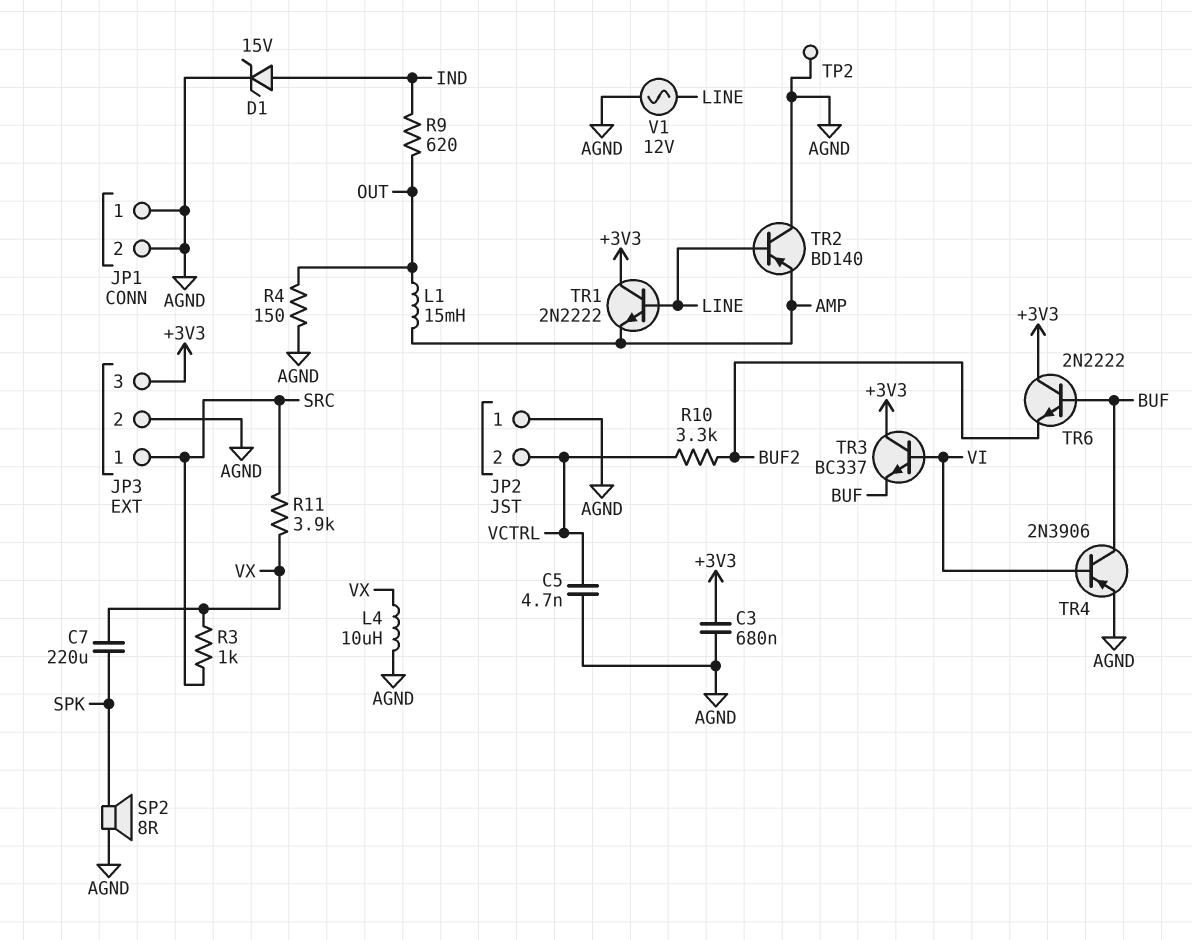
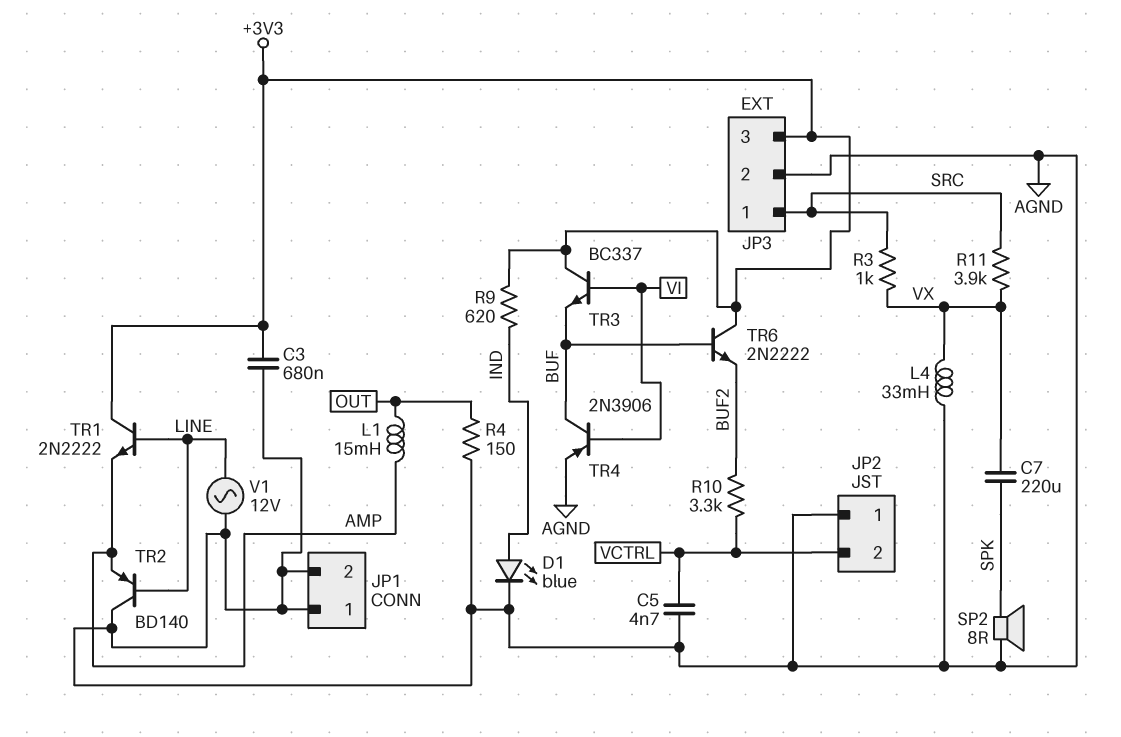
D1: zener 15V (A IND, K AGND) -> LED blue (A IND, K AGND)
L4: 10uH (AGND, VX) -> 33mH (AGND, VX)
R9: 620 (IND, OUT) -> 620 (+3V3, IND)
TP2: test point (AGND) -> none

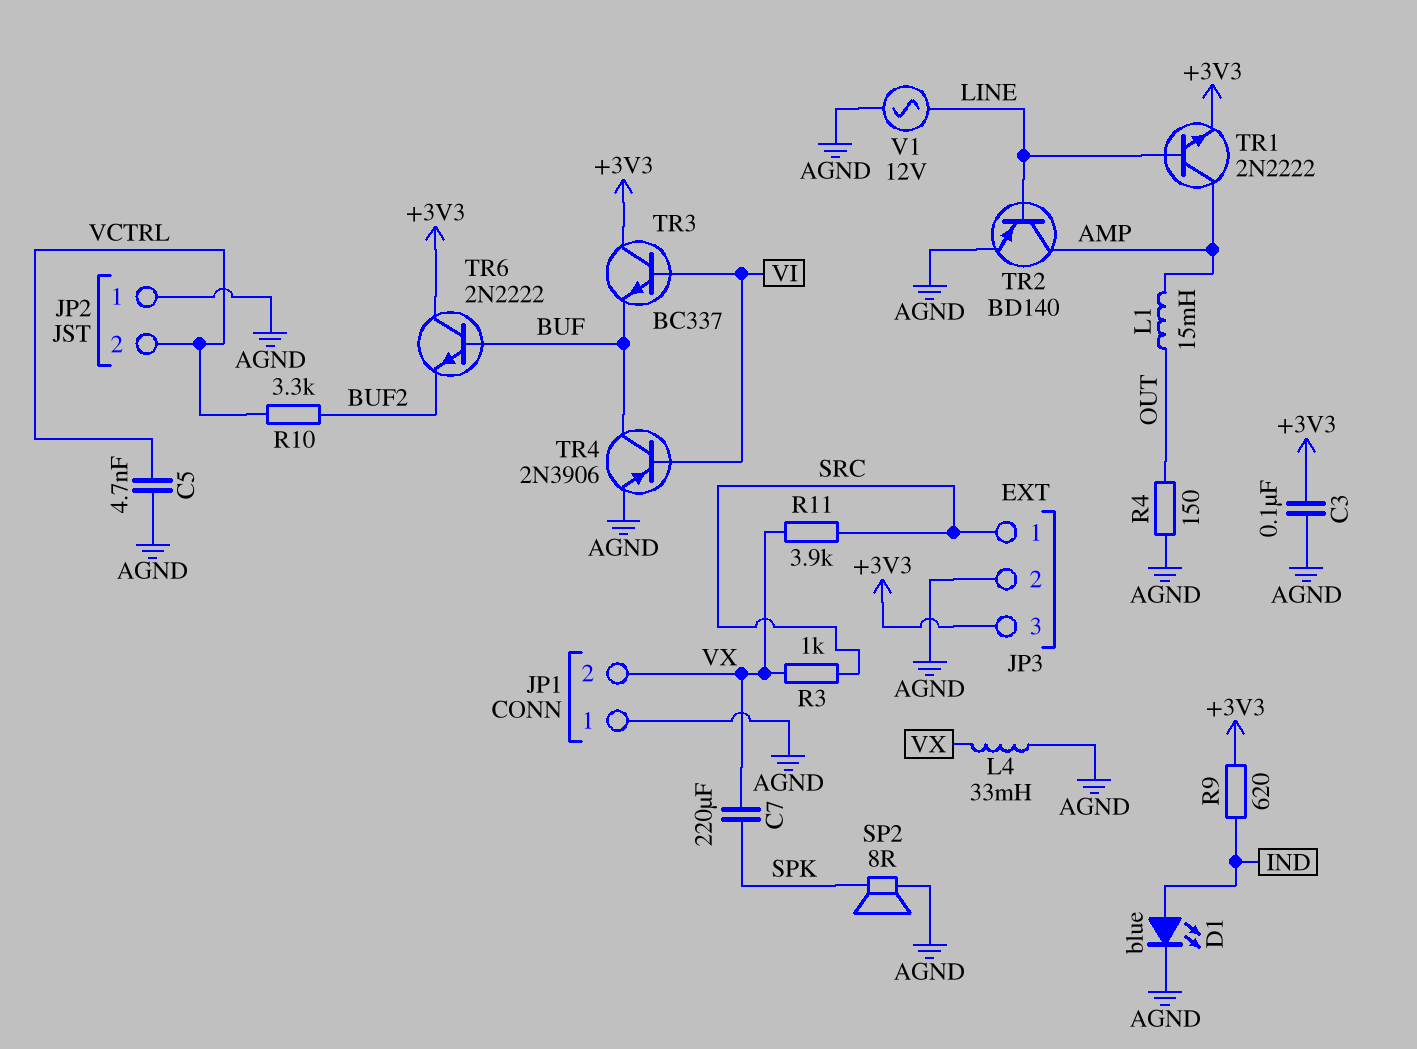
C3: 680nF (+3V3, AGND) -> 100nF (+3V3, AGND)
JP1 pin 2: AGND -> VX
TR1: NPN 2N2222 (B LINE, C +3V3, E AMP) -> NPN 2N2222 (B LINE, C AMP, E +3V3)
TR2: PNP BD140 (B LINE, C AGND, E AMP) -> PNP BD140 (B LINE, C AMP, E AGND)

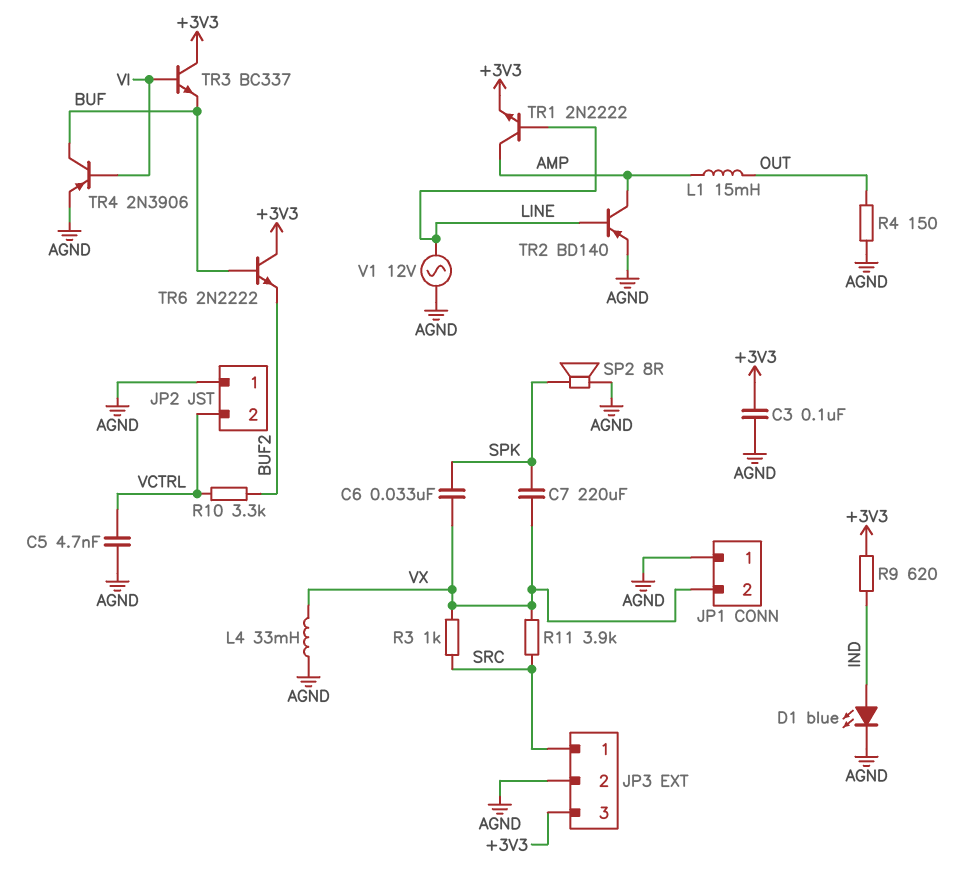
C6: none -> 33nF (SPK, VX)

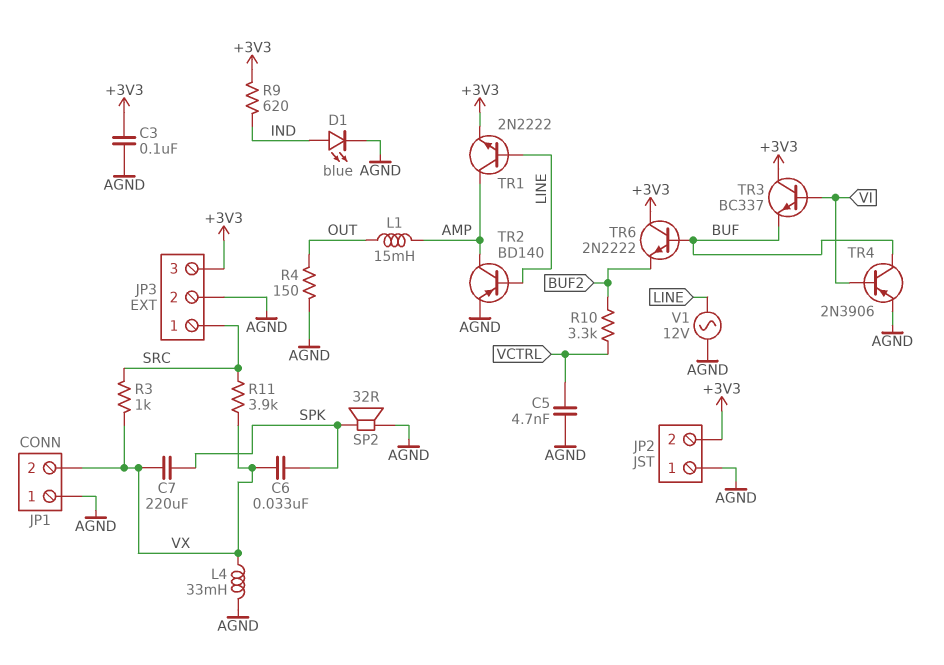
JP2 pin 2: VCTRL -> +3V3
SP2: speaker 8R (AGND, SPK) -> speaker 32R (AGND, SPK)

